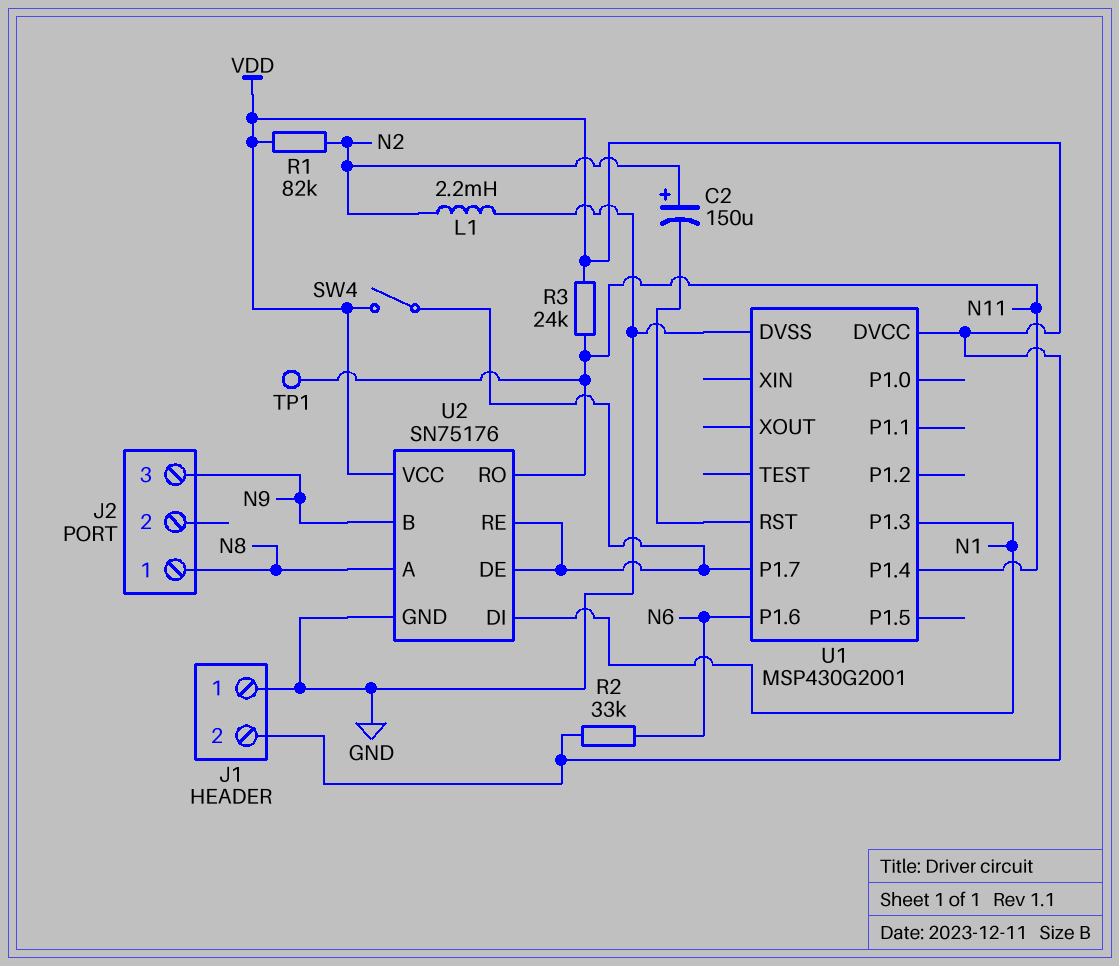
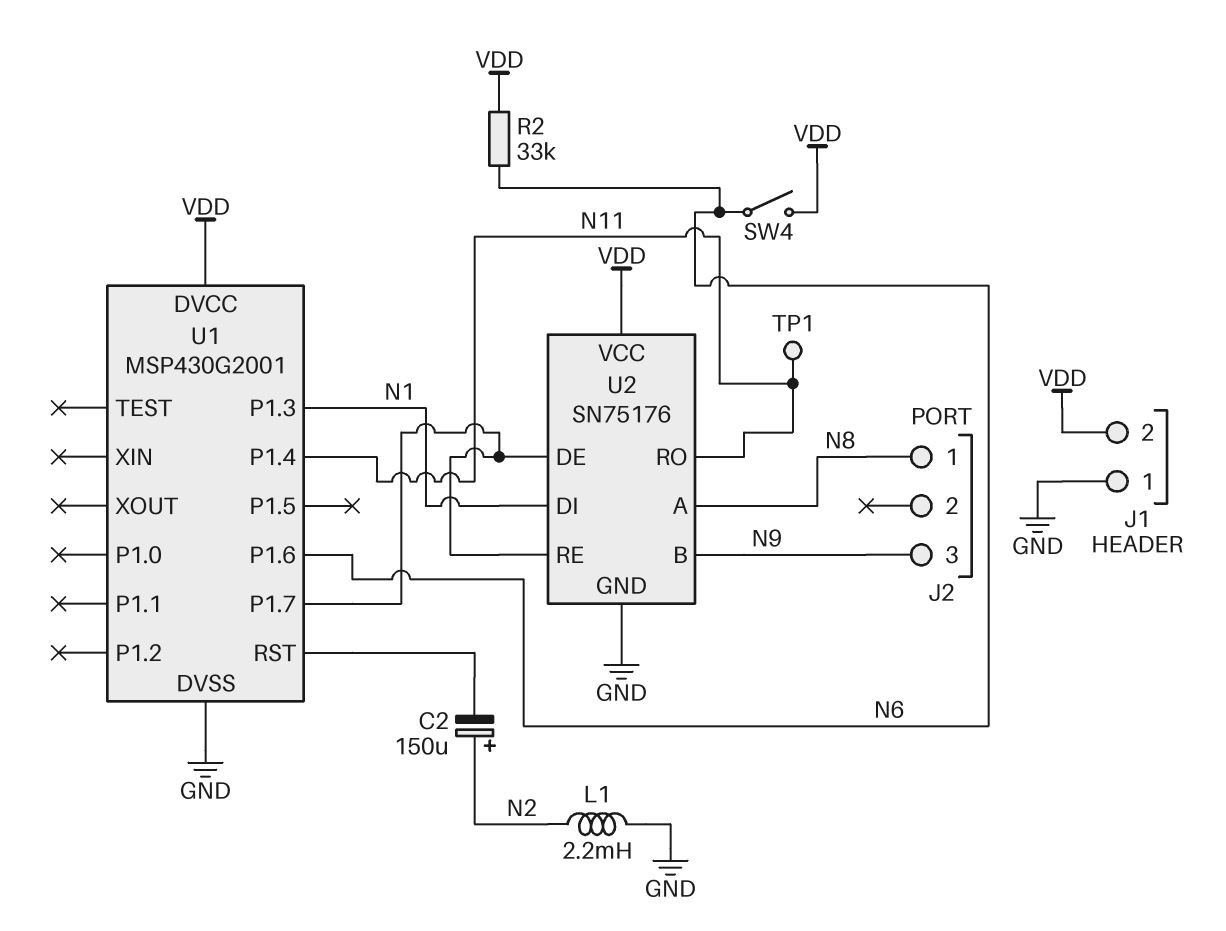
R1: 82k (N2, VDD) -> none
R3: 24k (N11, VDD) -> none
SW4: switch (U1/P1.7, VDD) -> switch (N6, VDD)

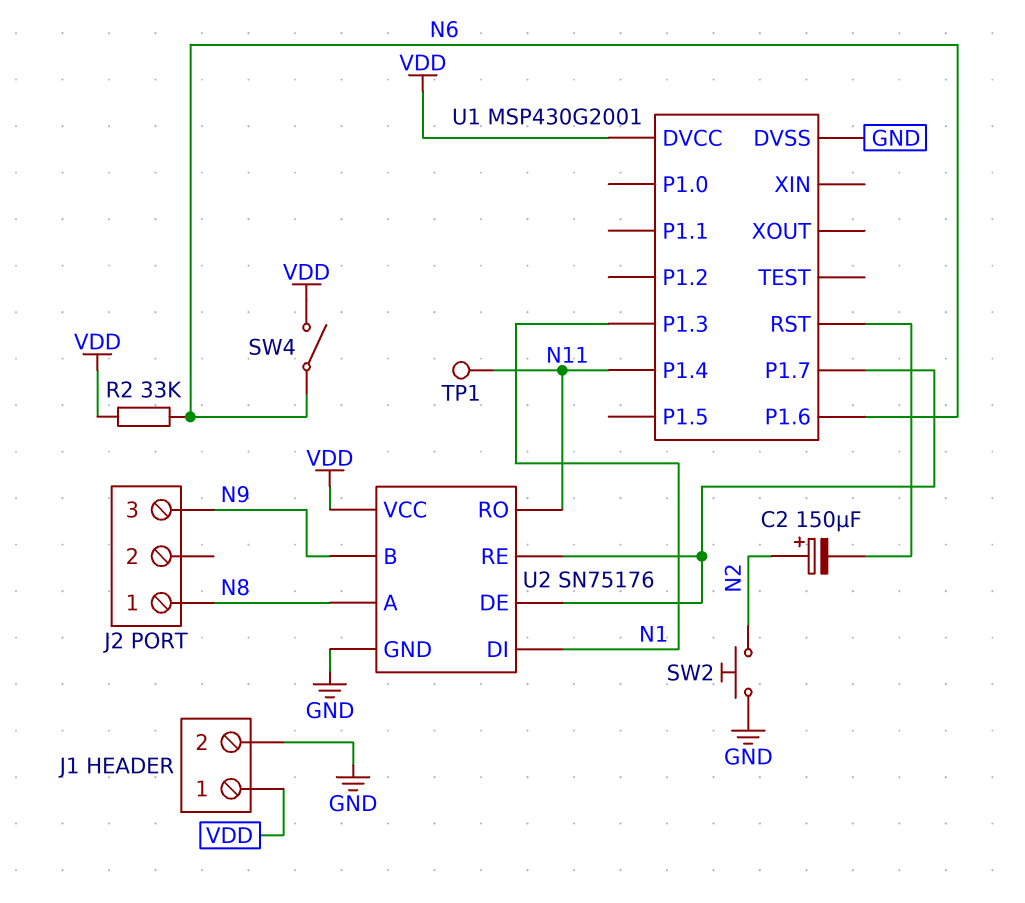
J1 pin 1: GND -> VDD
J1 pin 2: VDD -> GND
L1: 2.2mH (GND, N2) -> none
SW2: none -> button (GND, N2)

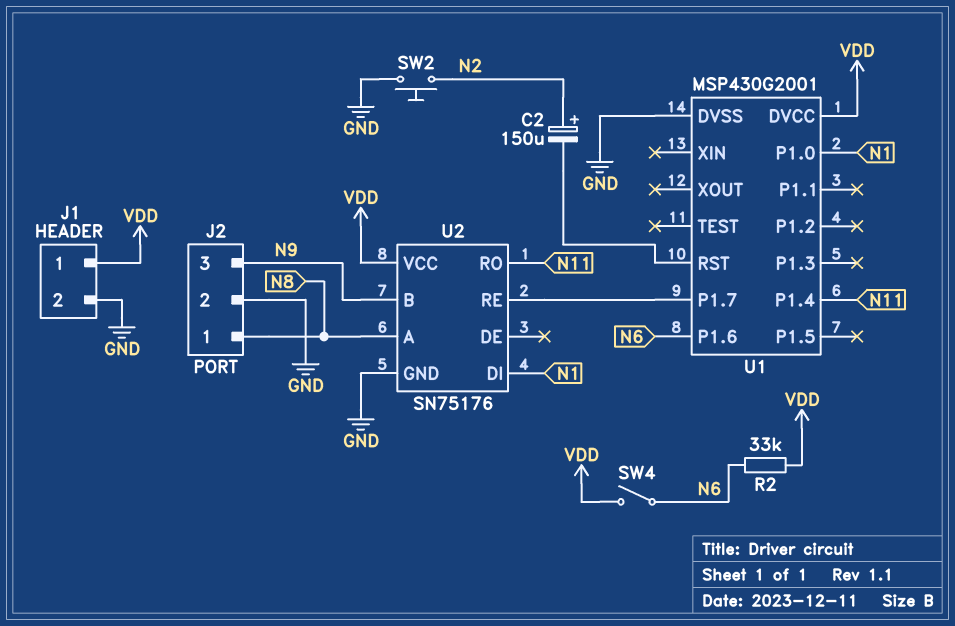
J2 pin 2: none -> GND
TP1: test point (N11) -> none
U1 pin P1.0: none -> N1
U1 pin P1.3: N1 -> none
U2 pin DE: U1/P1.7 -> none

